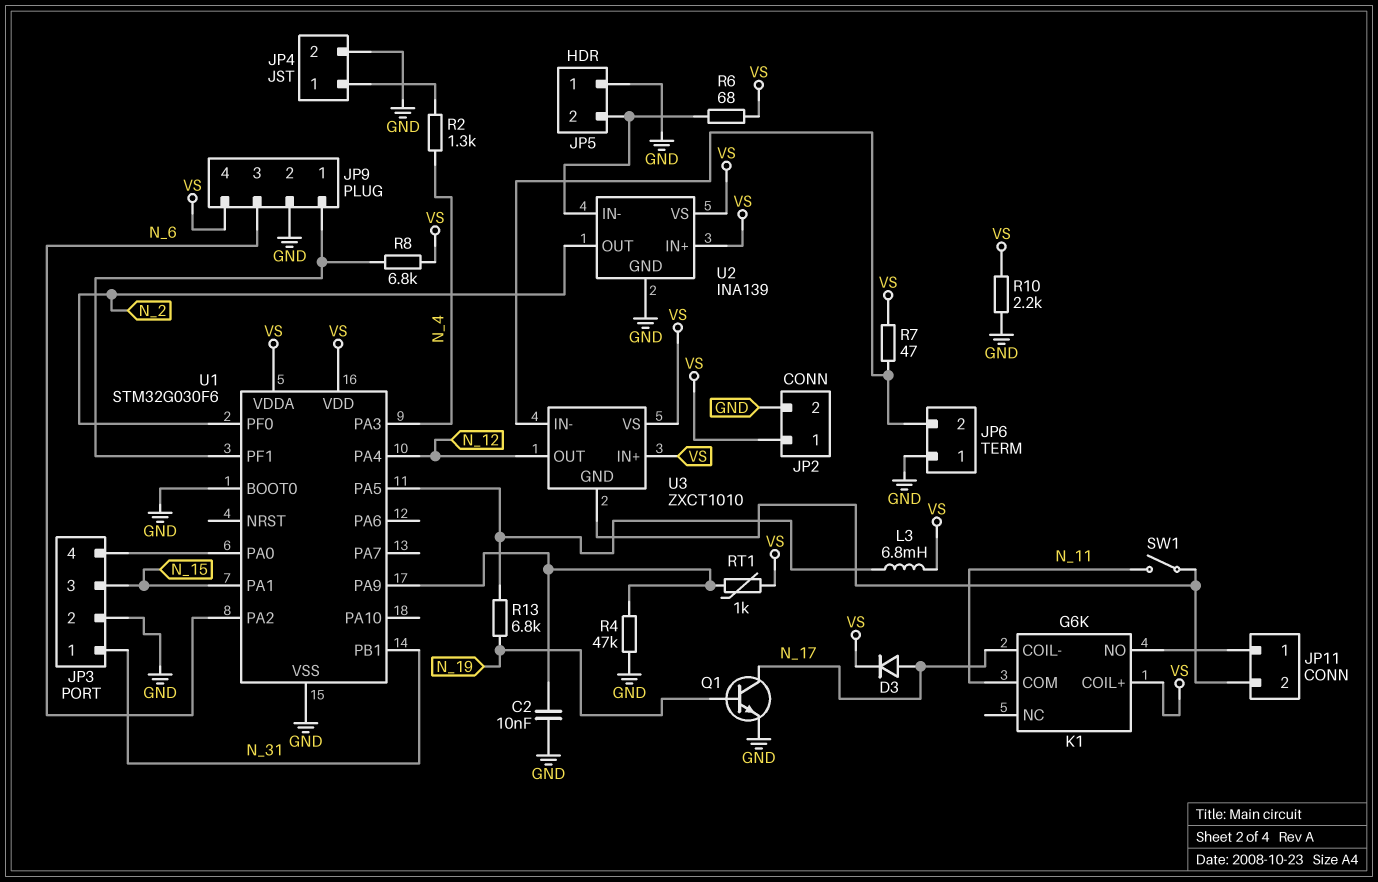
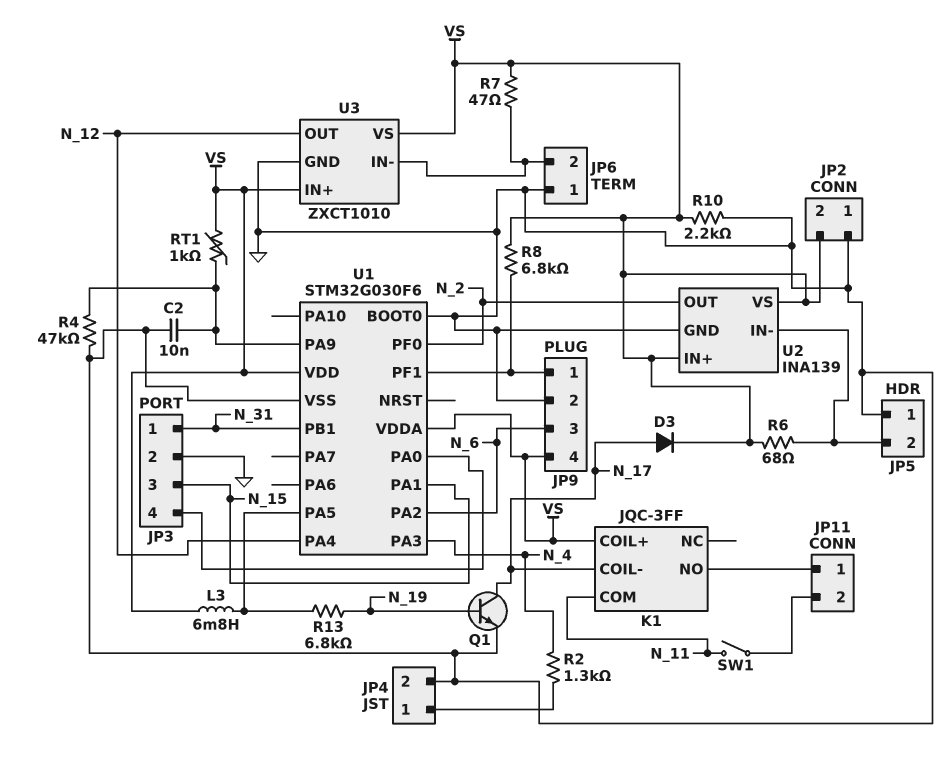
JP2 pin 1: VS -> GND
JP2 pin 2: GND -> VS
K1: G6K -> JQC-3FF
U3 pin GND: JP11/2 -> GND

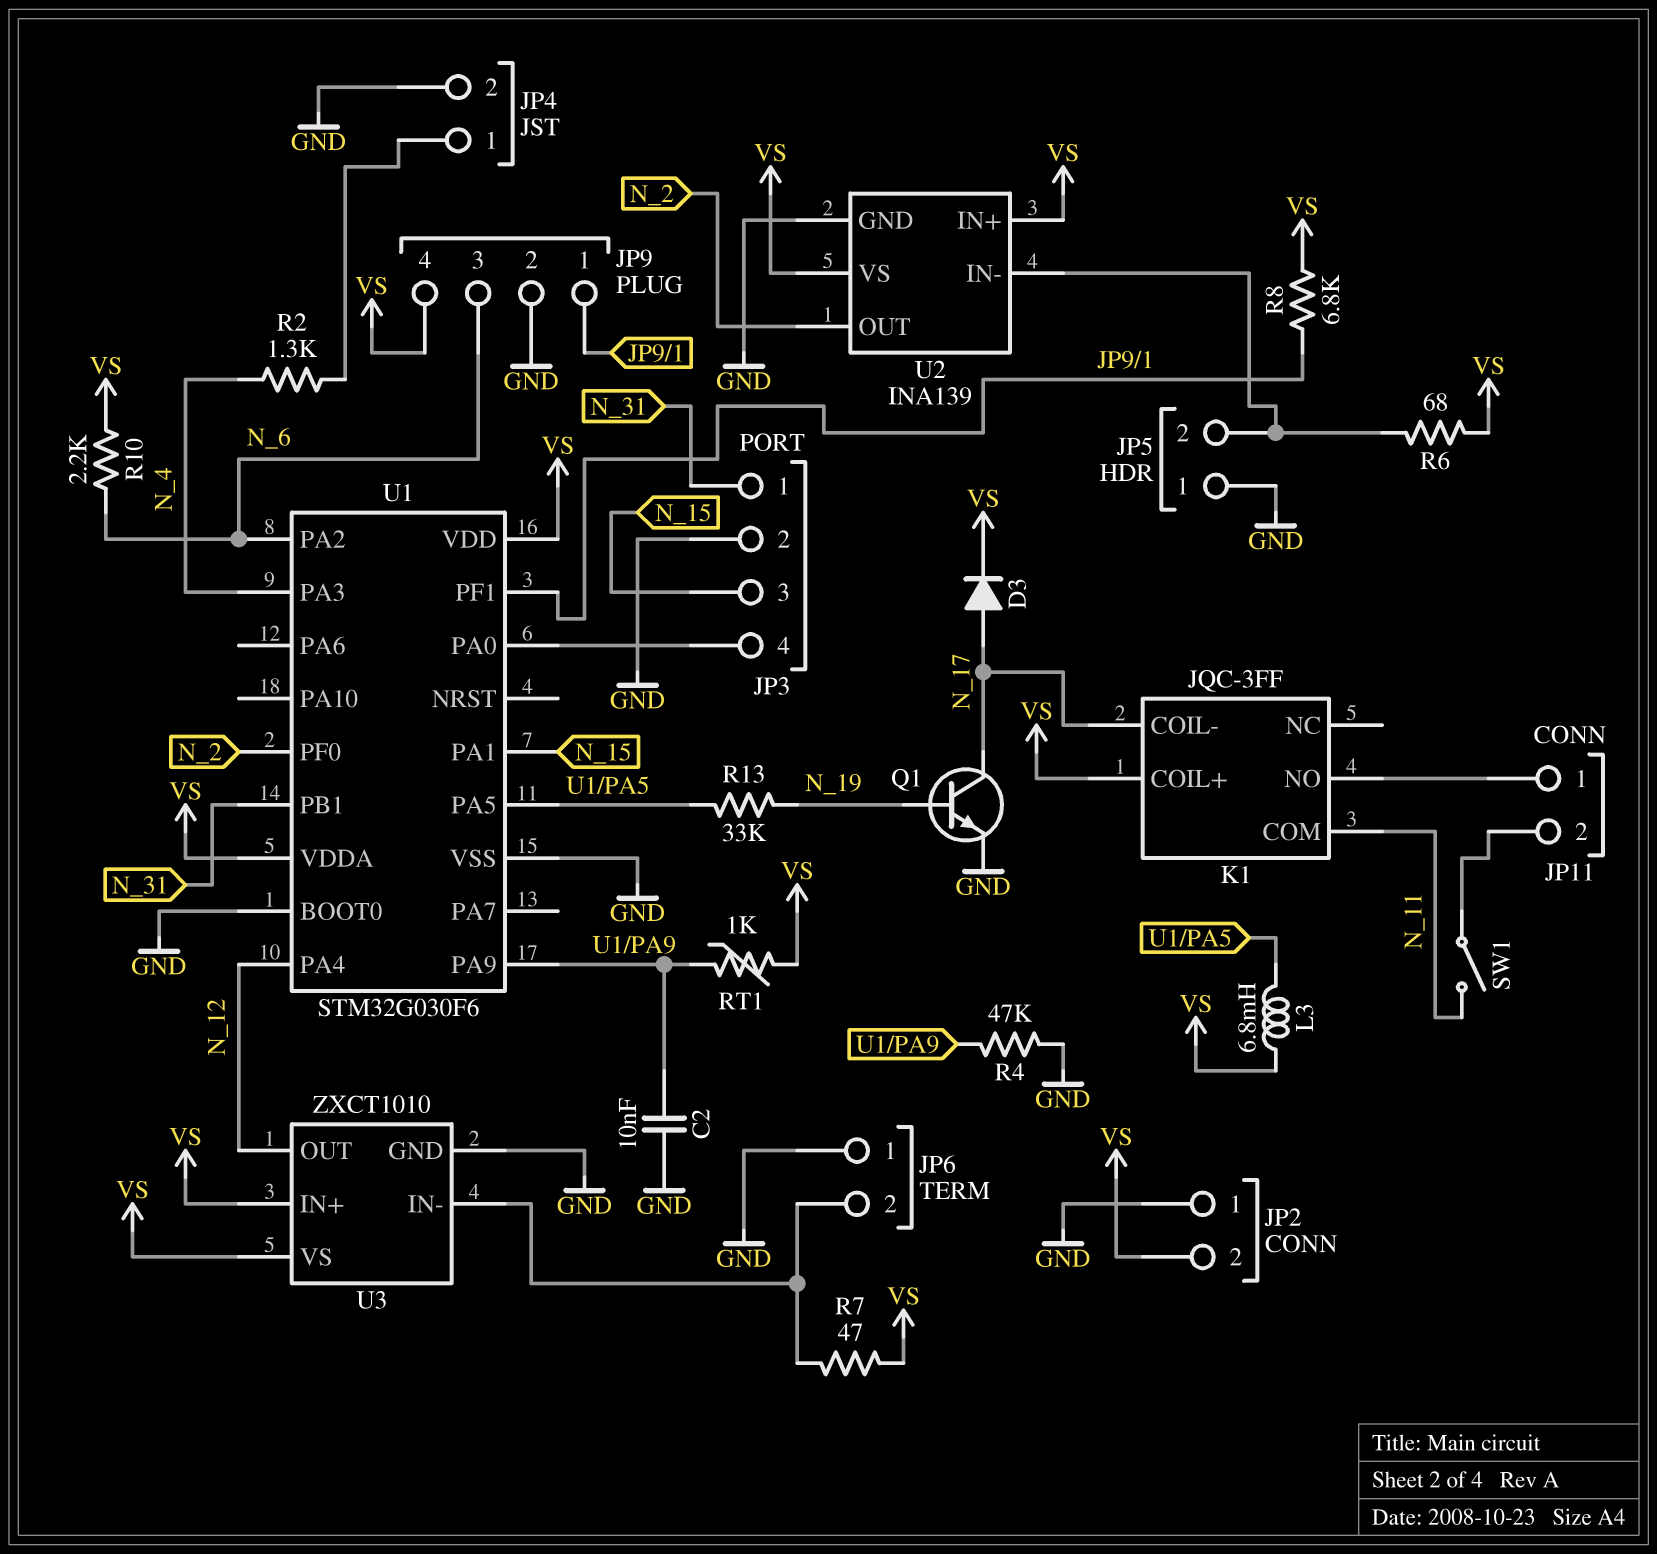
R10: 2.2k (GND, VS) -> 2.2k (N_6, VS)
R13: 6.8k (N_19, U1/PA5) -> 33k (N_19, U1/PA5)

